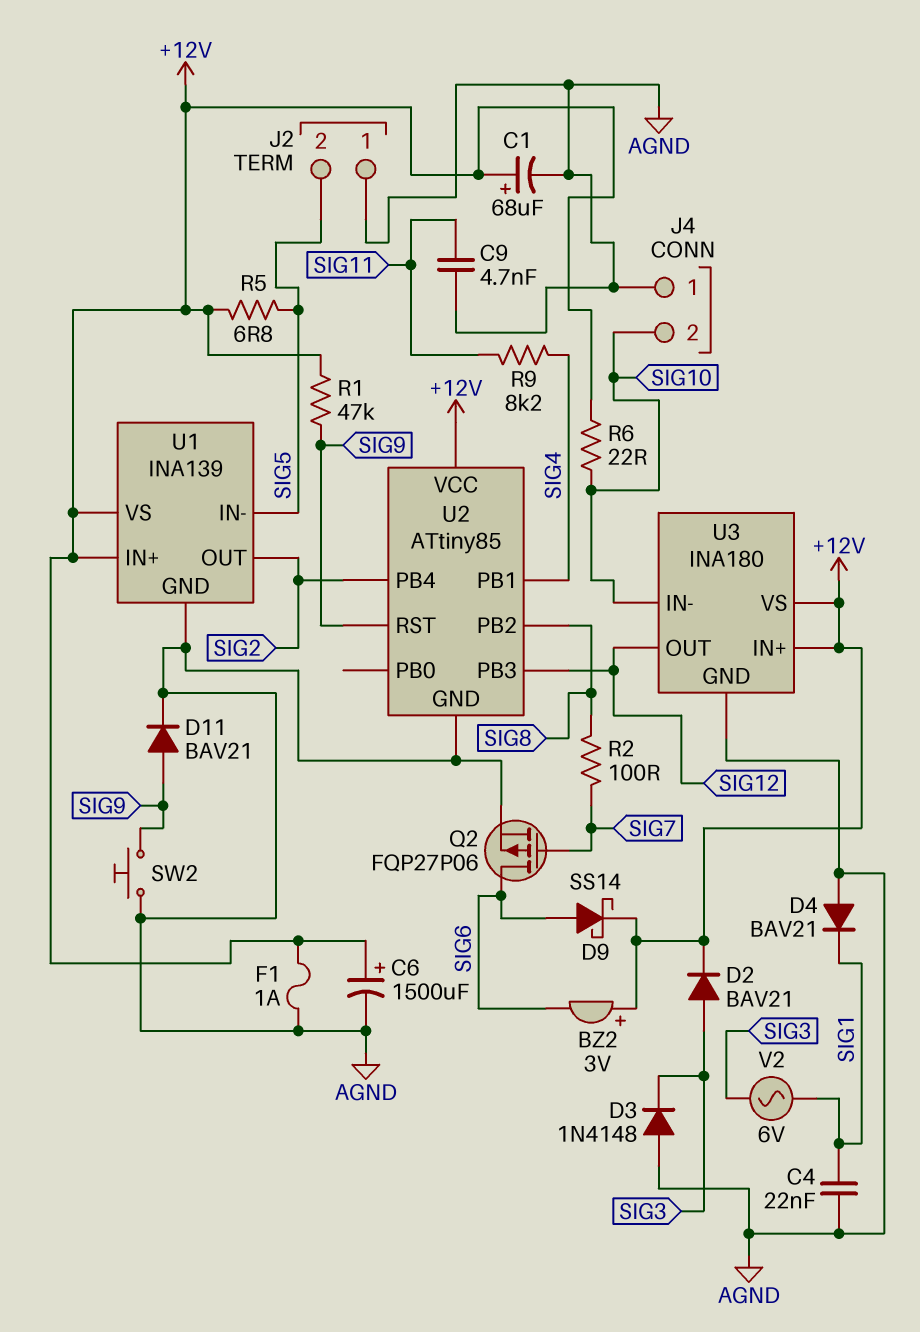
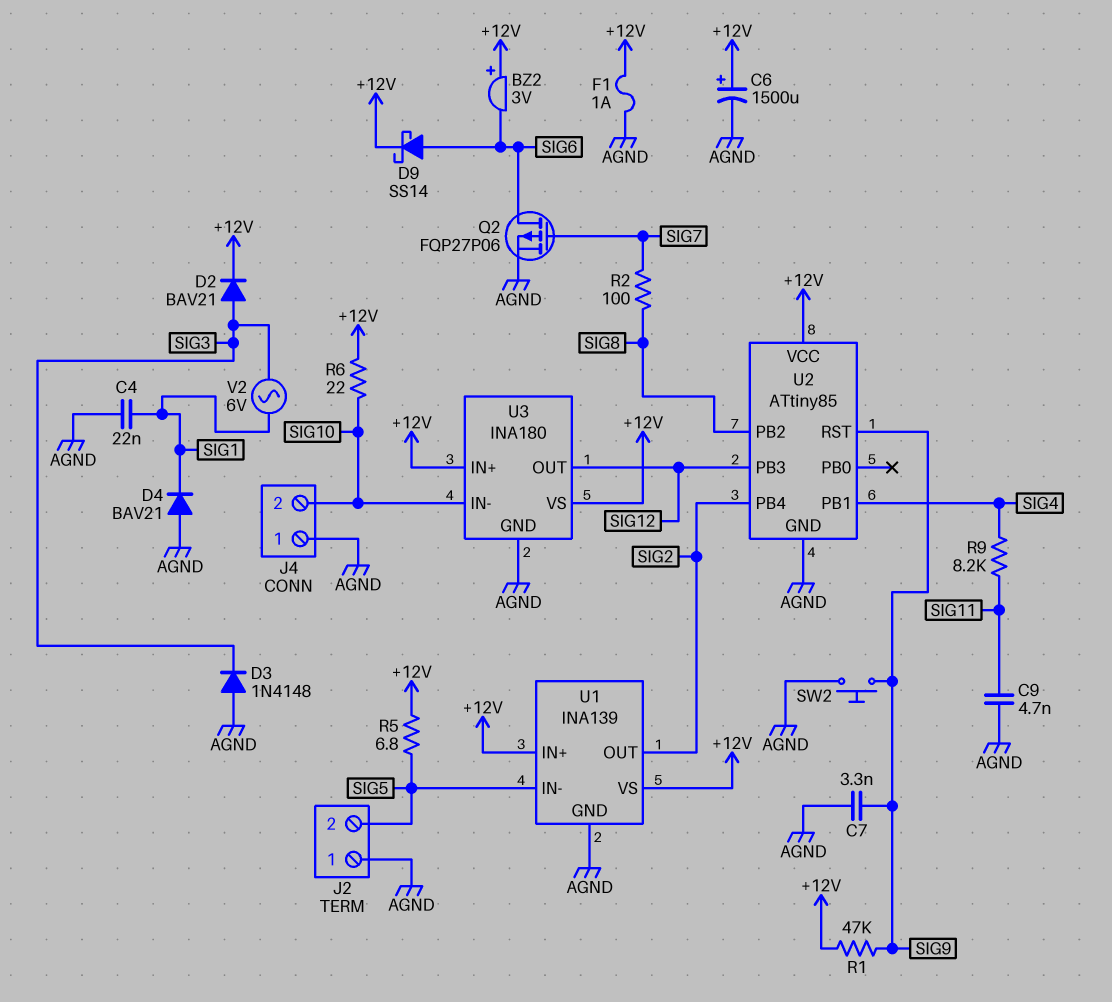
C1: 68uF (plus +12V, minus AGND) -> none
C7: none -> 3.3nF (AGND, SIG9)
D11: diode BAV21 (A SIG9, K AGND) -> none

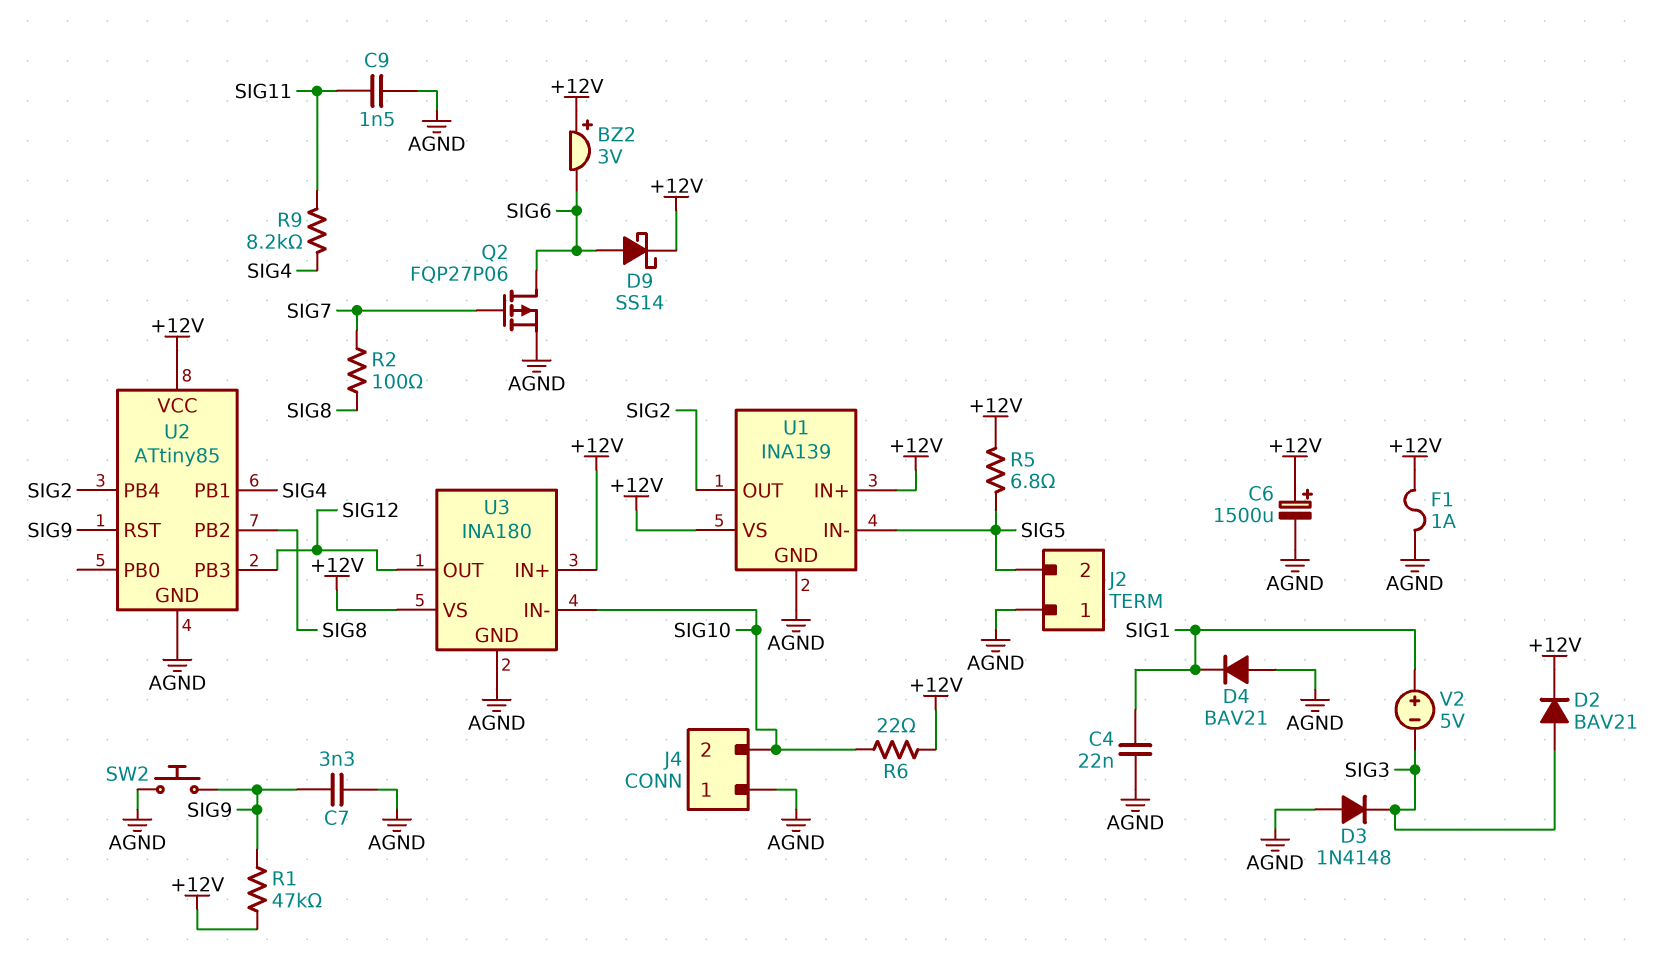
C9: 4.7nF (AGND, SIG11) -> 1.5nF (AGND, SIG11)
V2: AC 6V (SIG1, SIG3) -> 5V (plus SIG1, minus SIG3)

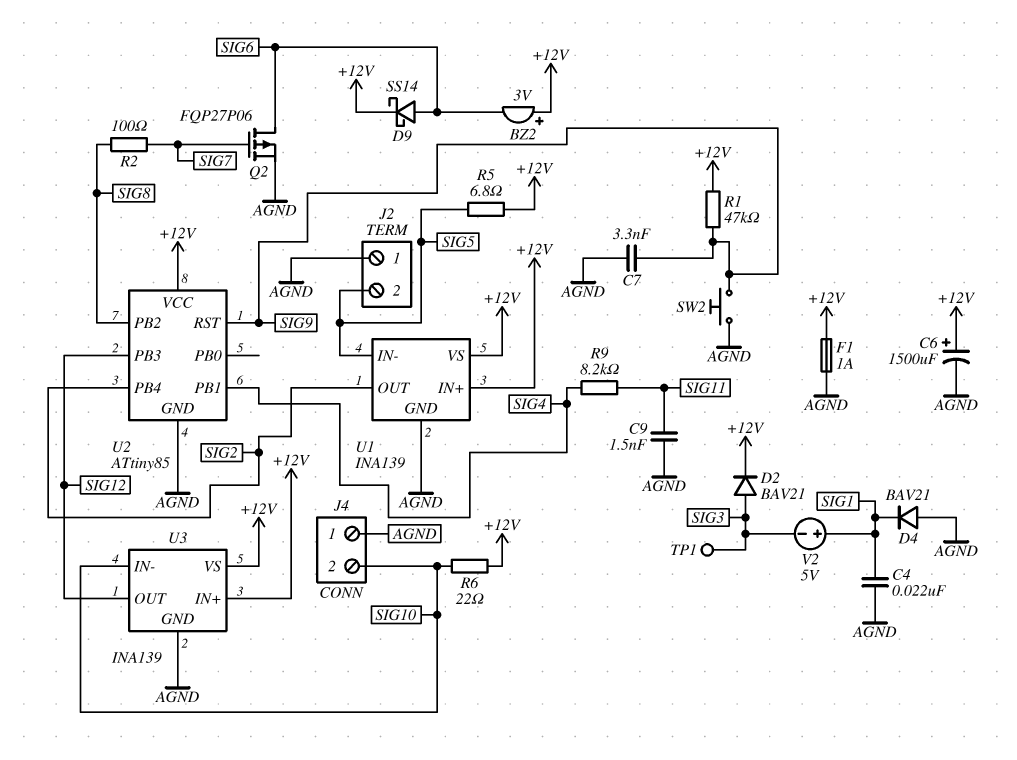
D3: diode 1N4148 (A AGND, K SIG3) -> none
TP1: none -> test point (SIG3)
U3: INA180 -> INA139

